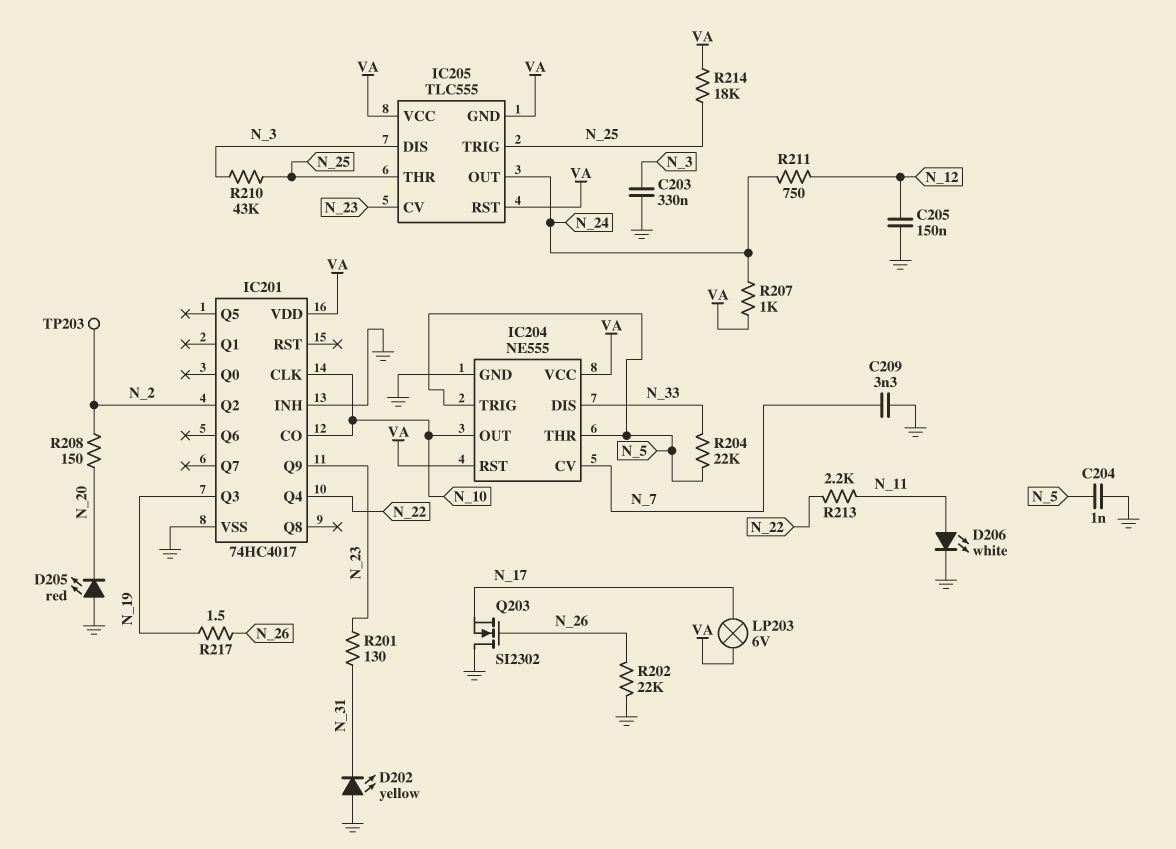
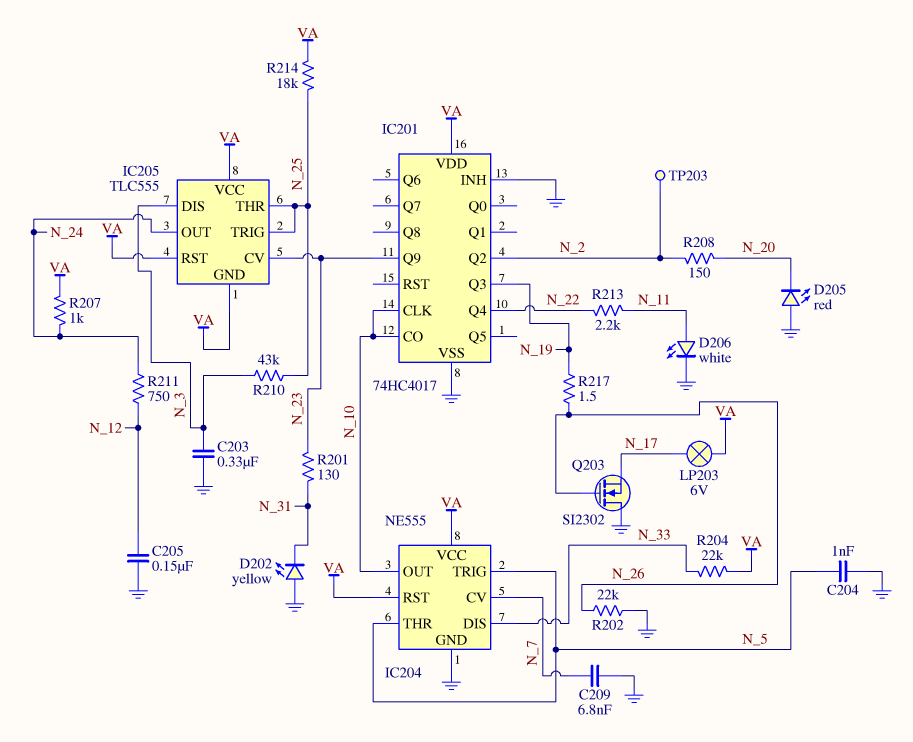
C209: 3.3nF (GND, N_7) -> 6.8nF (GND, N_7)
R204: 22k (N_5, N_33) -> 22k (N_33, VA)

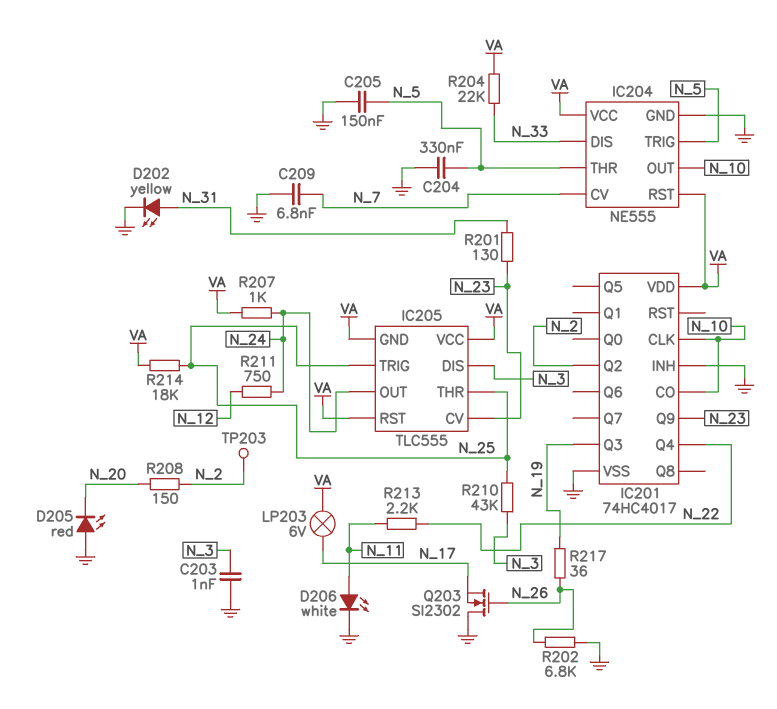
C203: 330nF (GND, N_3) -> 1nF (GND, N_3)
C204: 1nF (GND, N_5) -> 330nF (GND, N_5)
C205: 150nF (GND, N_12) -> 150nF (GND, N_5)
D202: LED yellow (A GND, K N_31) -> LED yellow (A N_31, K GND)
R202: 22k (GND, N_26) -> 6.8k (GND, N_26)
R217: 1.5 (N_19, N_26) -> 36 (N_19, N_26)

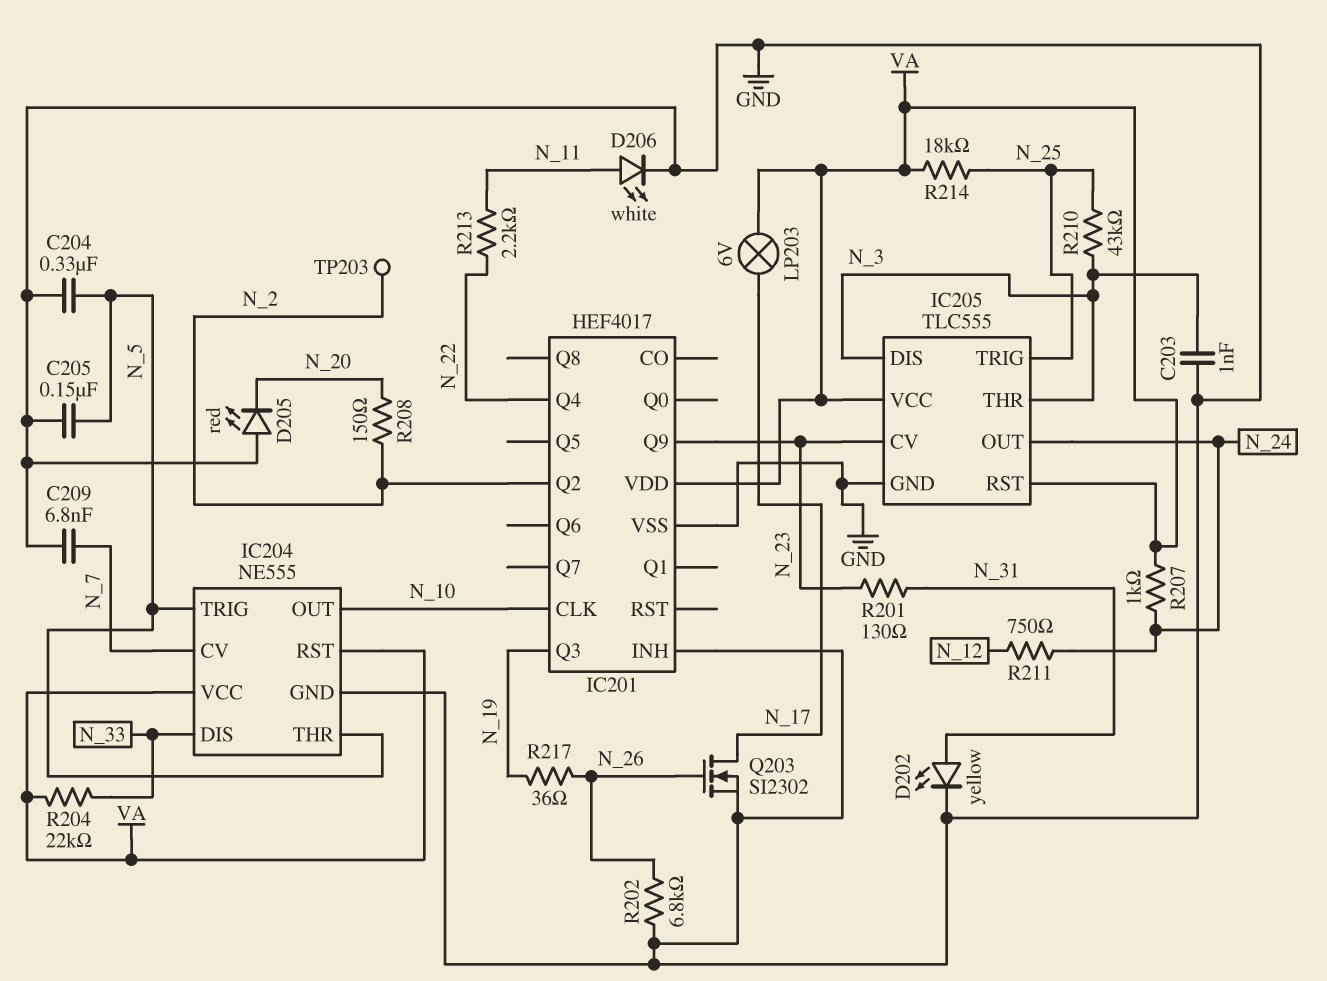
IC201: 74HC4017 -> HEF4017
IC201 pin CO: N_10 -> none
IC205 pin GND: VA -> GND
IC205 pin THR: N_25 -> N_3
Q203: NMOS SI2302 (G N_26, D GND, S N_17) -> NMOS SI2302 (G N_26, D N_17, S GND)

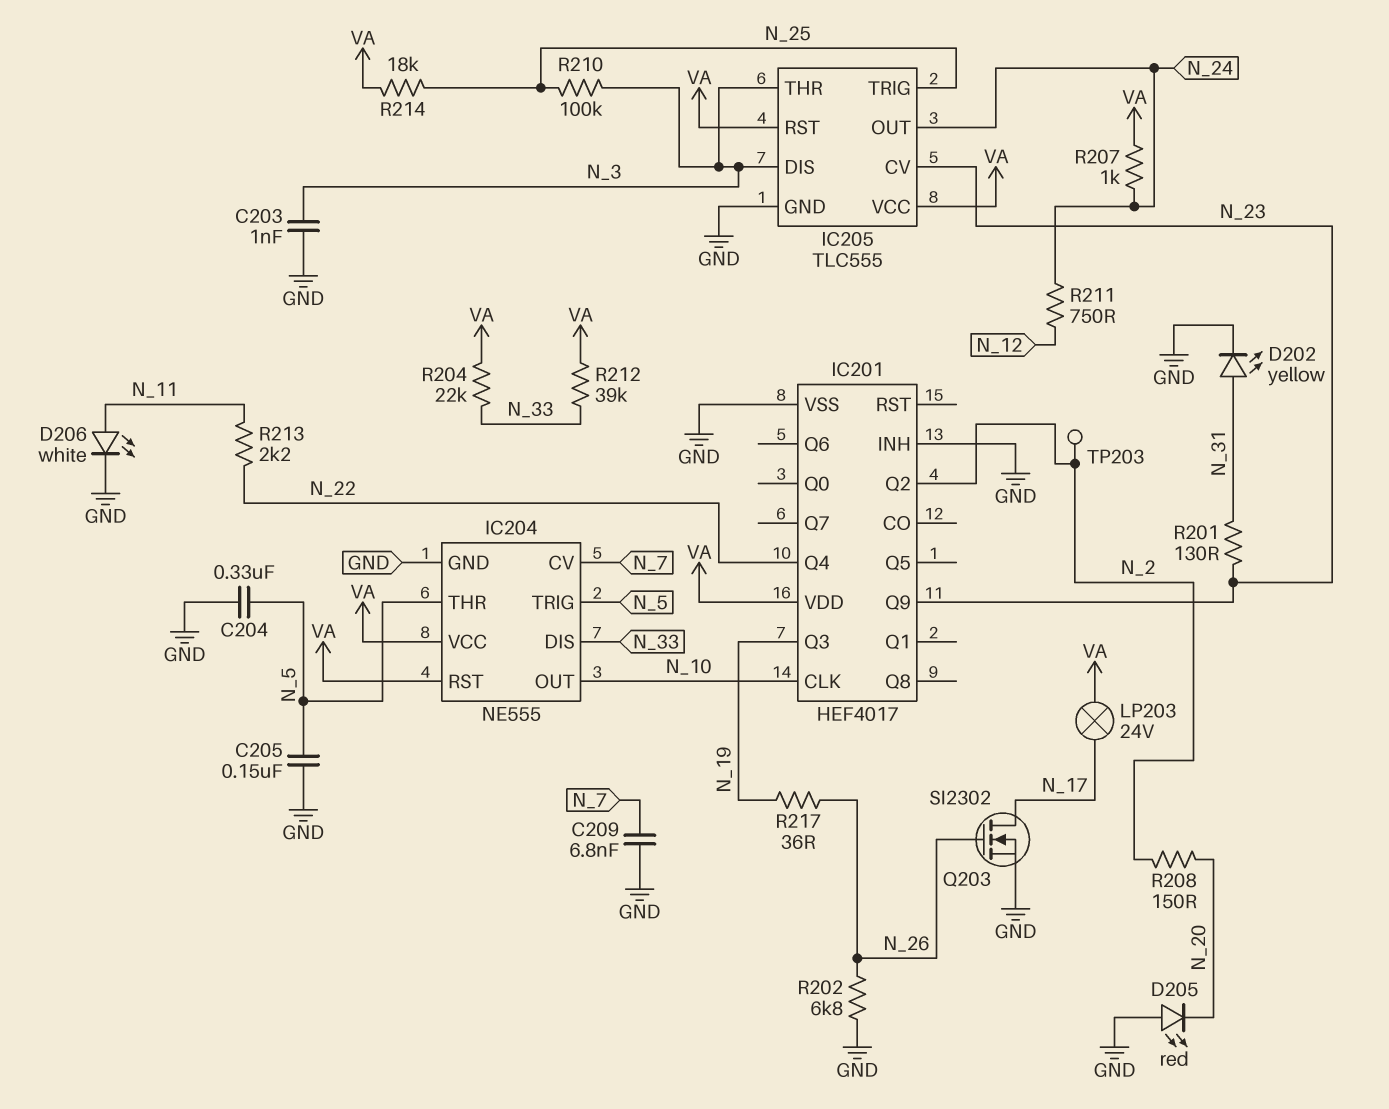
LP203: lamp 6V (N_17, VA) -> lamp 24V (N_17, VA)
R210: 43k (N_3, N_25) -> 100k (N_3, N_25)
R212: none -> 39k (N_33, VA)

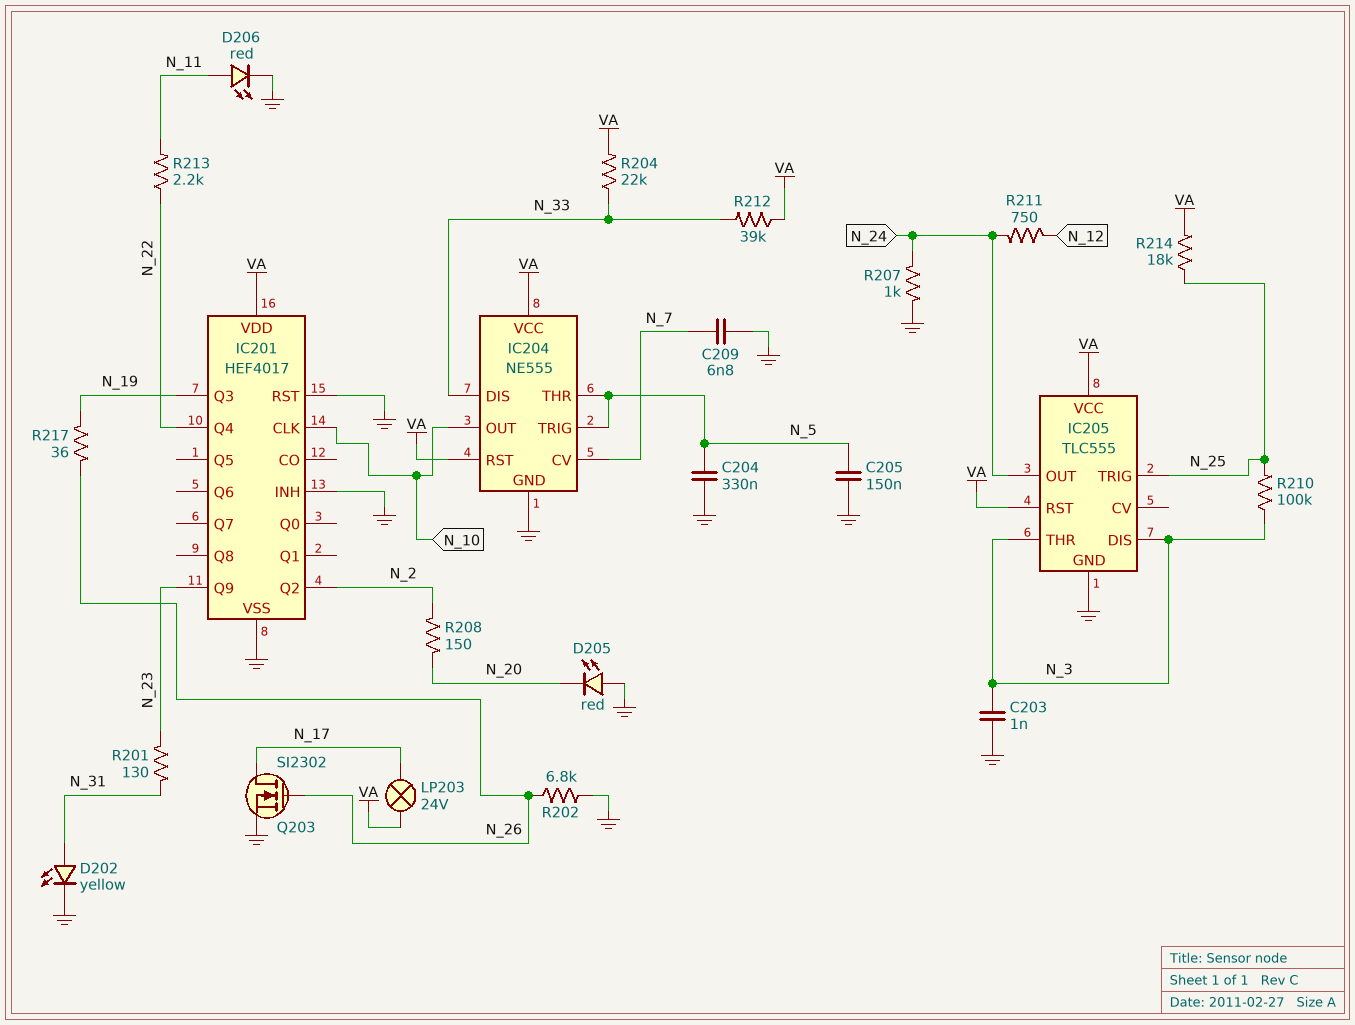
D206: LED white (A N_11, K GND) -> LED red (A N_11, K GND)
IC201 pin RST: none -> GND
IC205 pin CV: N_23 -> none
R207: 1k (N_24, VA) -> 1k (GND, N_24)
TP203: test point (N_2) -> none

